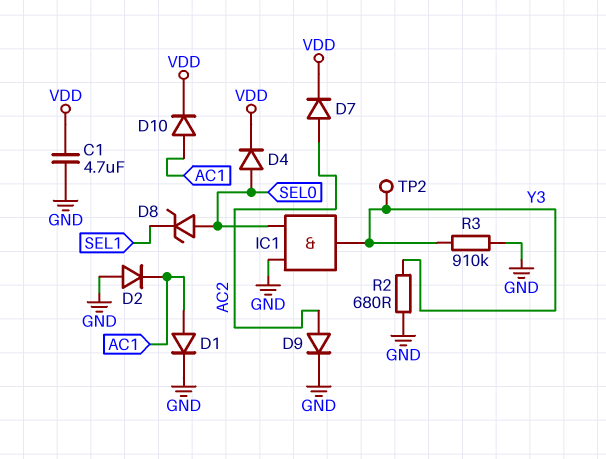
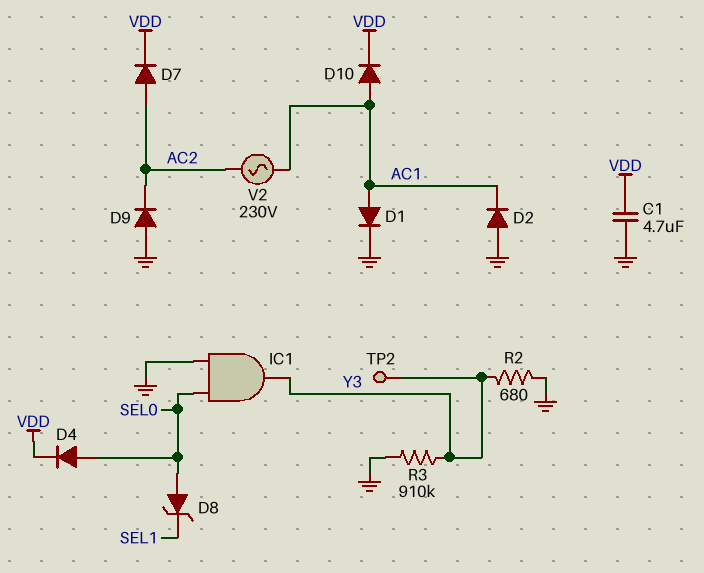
D9: diode (A AC2, K GND) -> diode (A GND, K AC2)
V2: none -> AC 230V (AC1, AC2)

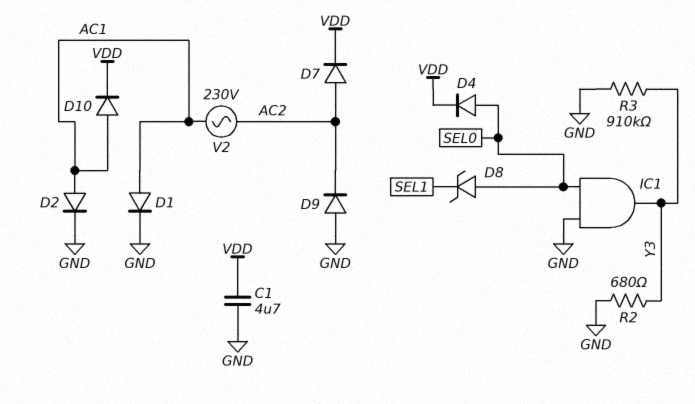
D2: diode (A GND, K AC1) -> diode (A AC1, K GND)
TP2: test point (Y3) -> none

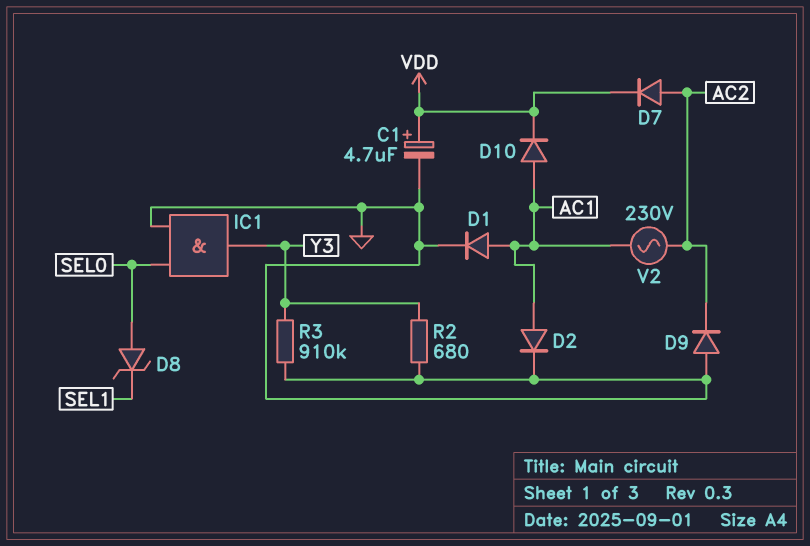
C1: 4.7uF (GND, VDD) -> 4.7uF (plus VDD, minus GND)
D4: diode (A SEL0, K VDD) -> none

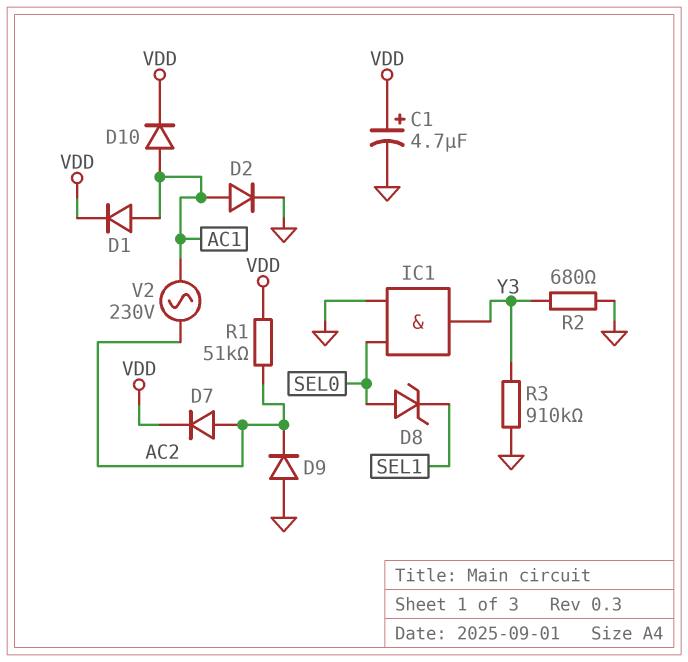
D1: diode (A AC1, K GND) -> diode (A AC1, K VDD)
R1: none -> 51k (AC2, VDD)

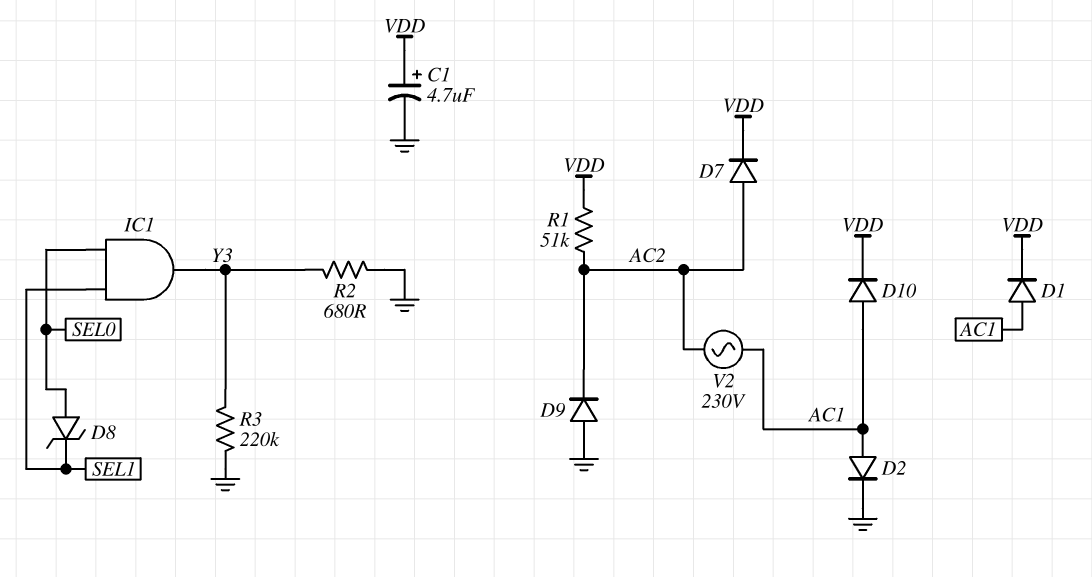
IC1: AND (in GND, in SEL0, out Y3) -> AND (in SEL0, in SEL1, out Y3)
R3: 910k (GND, Y3) -> 220k (GND, Y3)

